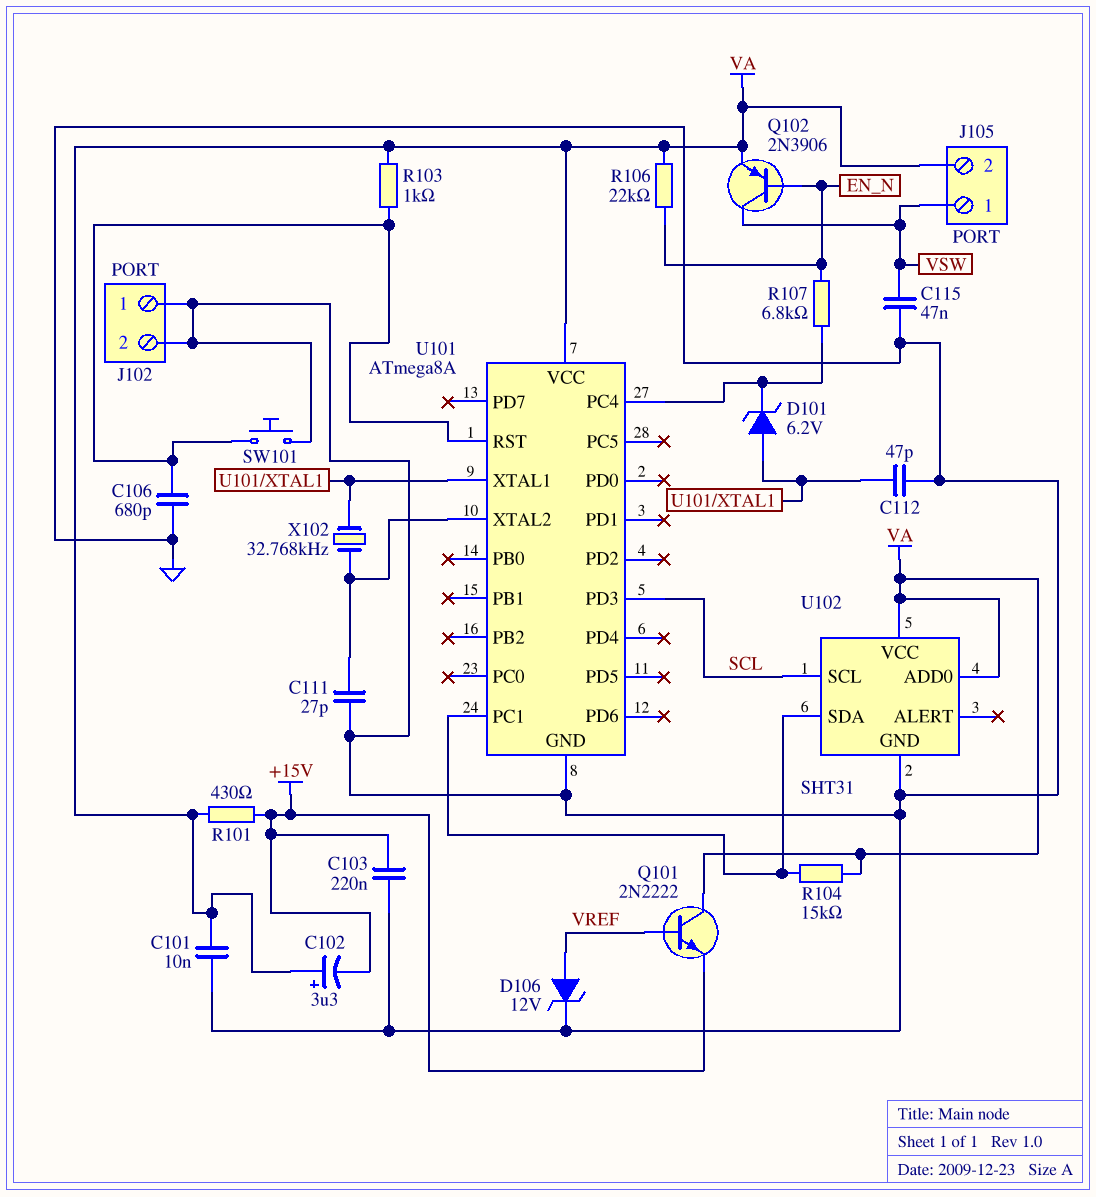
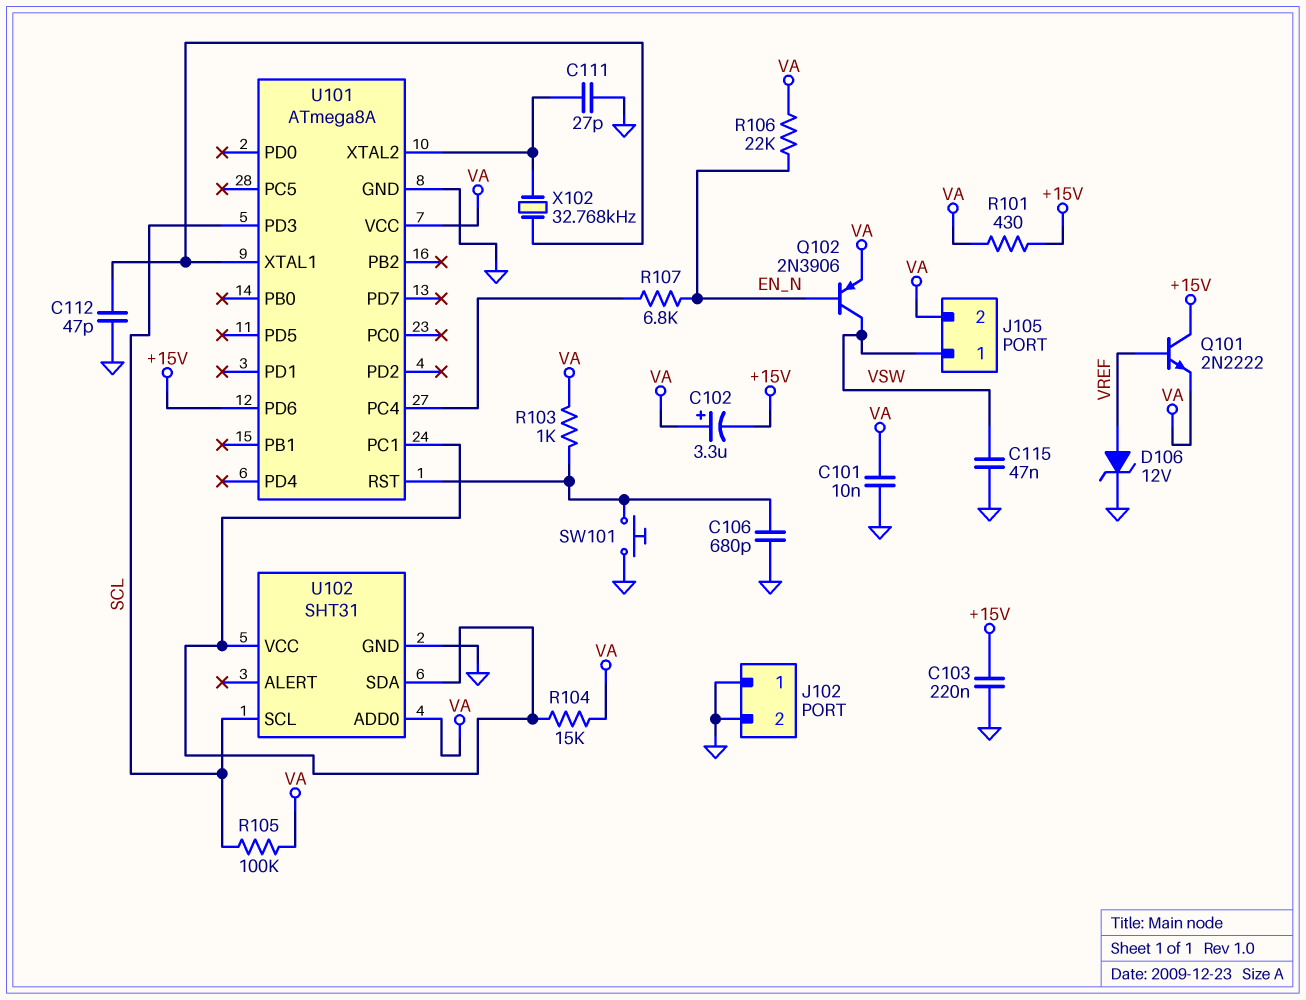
D101: zener 6.2V (A U101/XTAL1, K U101/PC4) -> none
Q101: NPN 2N2222 (B VREF, C VA, E +15V) -> NPN 2N2222 (B VREF, C +15V, E VA)
R105: none -> 100k (SCL, VA)
U101 pin PD6: none -> +15V
U102 pin VCC: VA -> U101/PC1

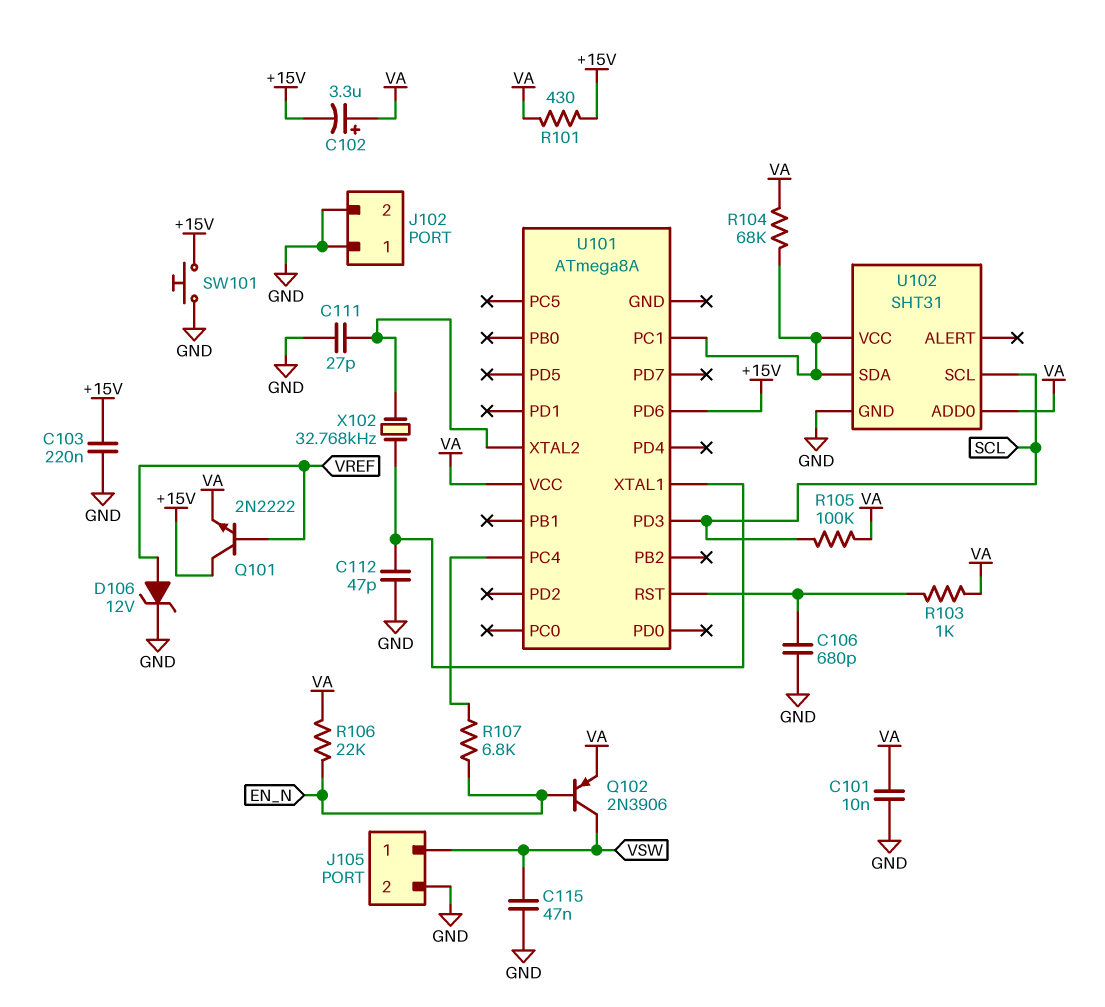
J105 pin 2: VA -> GND
R104: 15k (U101/PC1, VA) -> 68k (U101/PC1, VA)
SW101: button (GND, U101/RST) -> button (+15V, GND)
U101 pin GND: GND -> none

